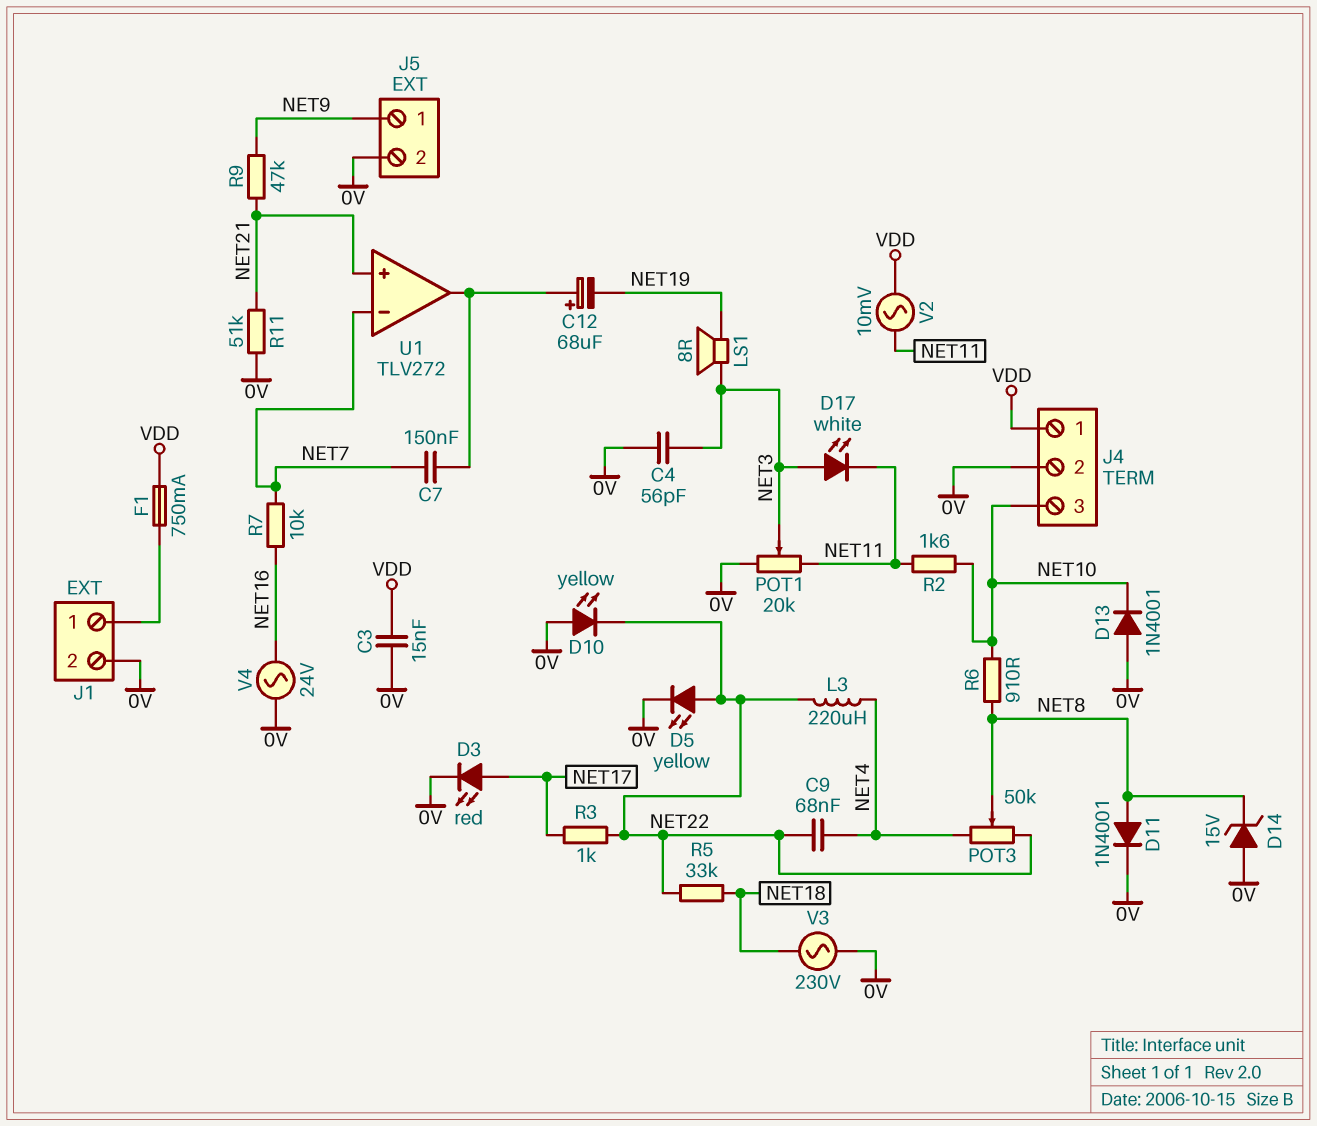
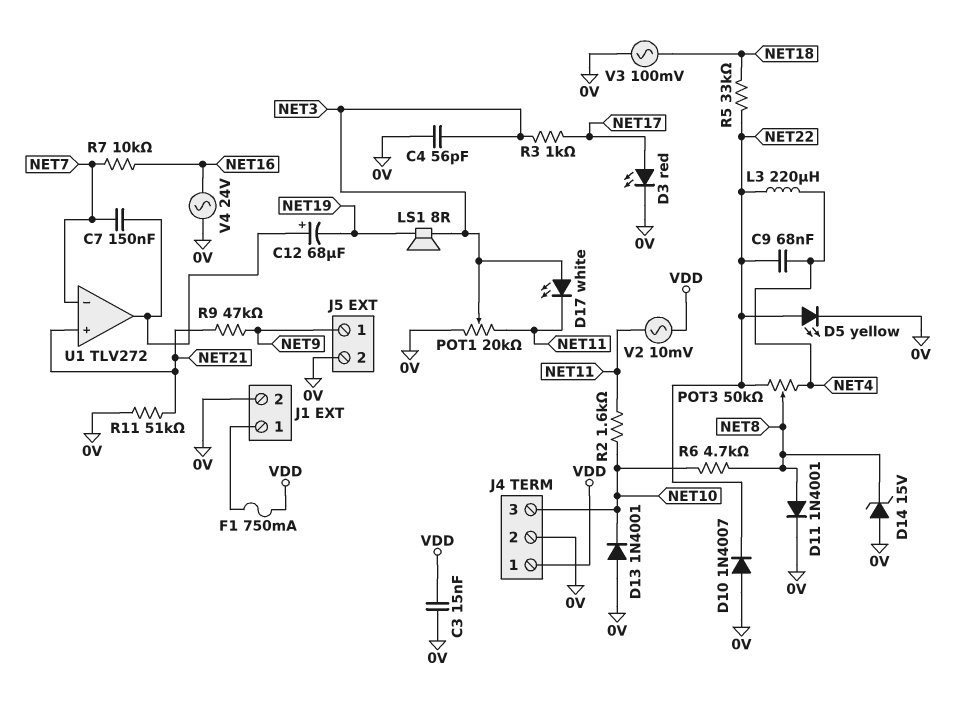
D10: LED yellow (A 0V, K NET22) -> diode 1N4007 (A 0V, K NET22)
R3: 1k (NET17, NET22) -> 1k (NET3, NET17)
R6: 910 (NET8, NET10) -> 4.7k (NET8, NET10)
V3: AC 230V (0V, NET18) -> AC 100mV (0V, NET18)

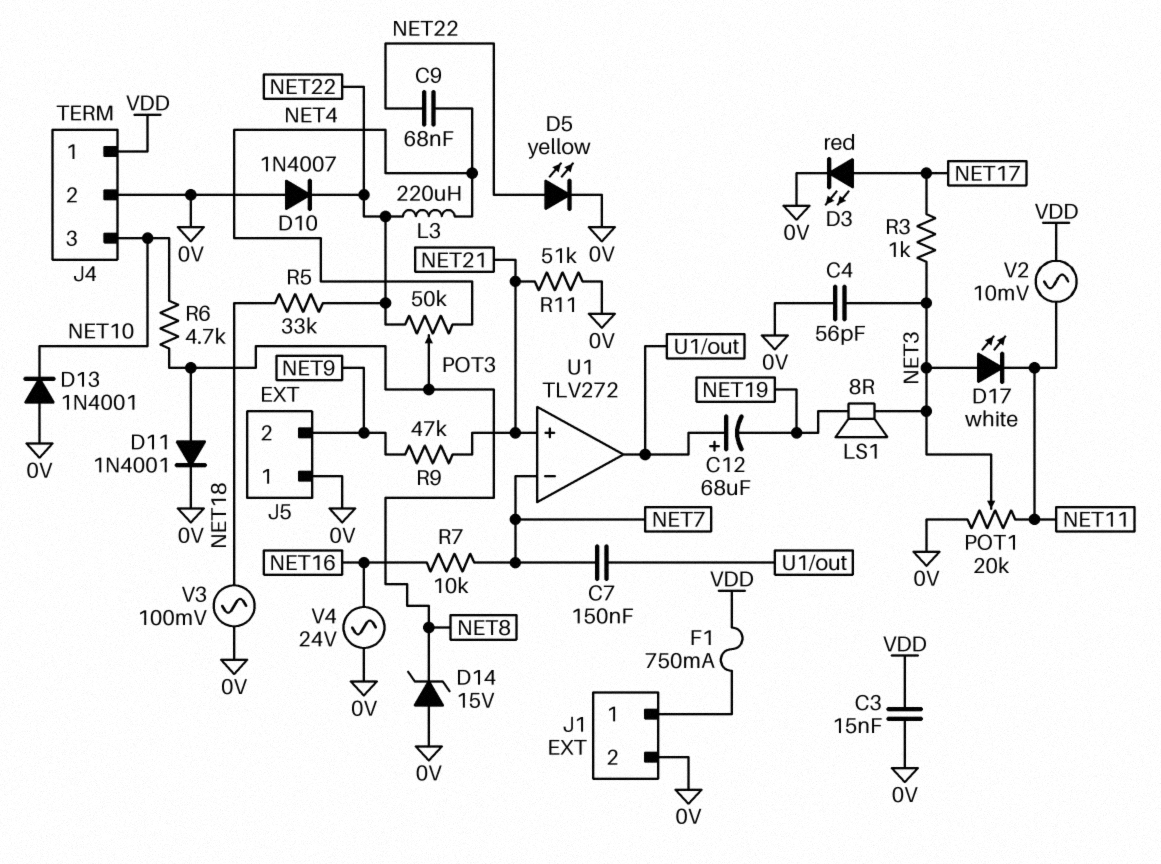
J5 pin 1: NET9 -> 0V
J5 pin 2: 0V -> NET9
R2: 1.6k (NET10, NET11) -> none

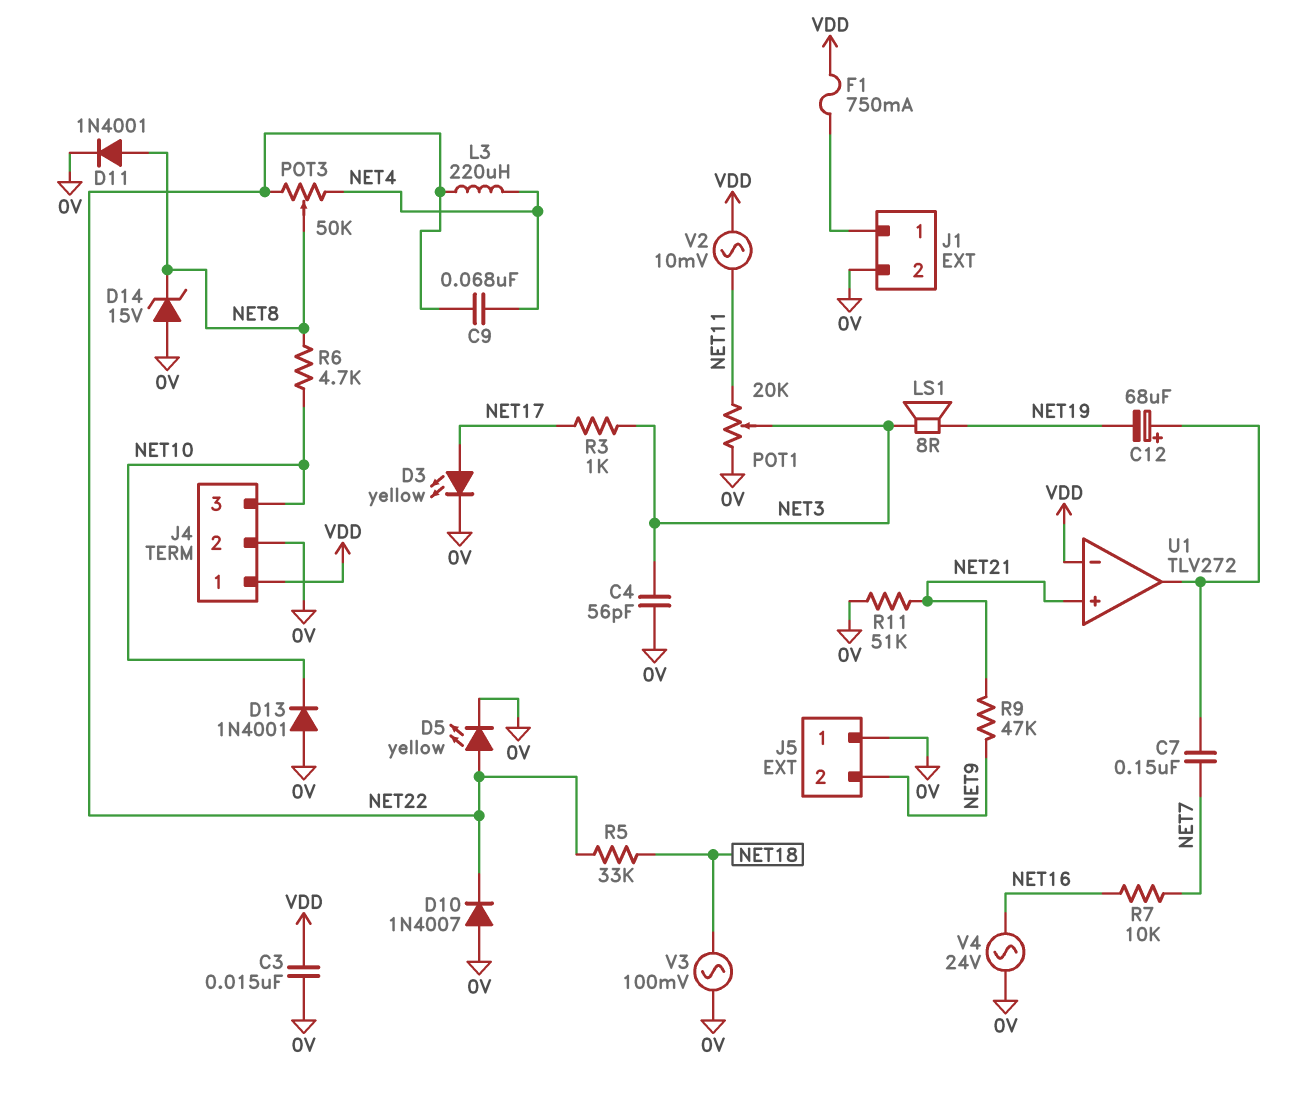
D3: LED red (A NET17, K 0V) -> LED yellow (A NET17, K 0V)
D17: LED white (A NET3, K NET11) -> none
U1 pin in-: NET7 -> VDD

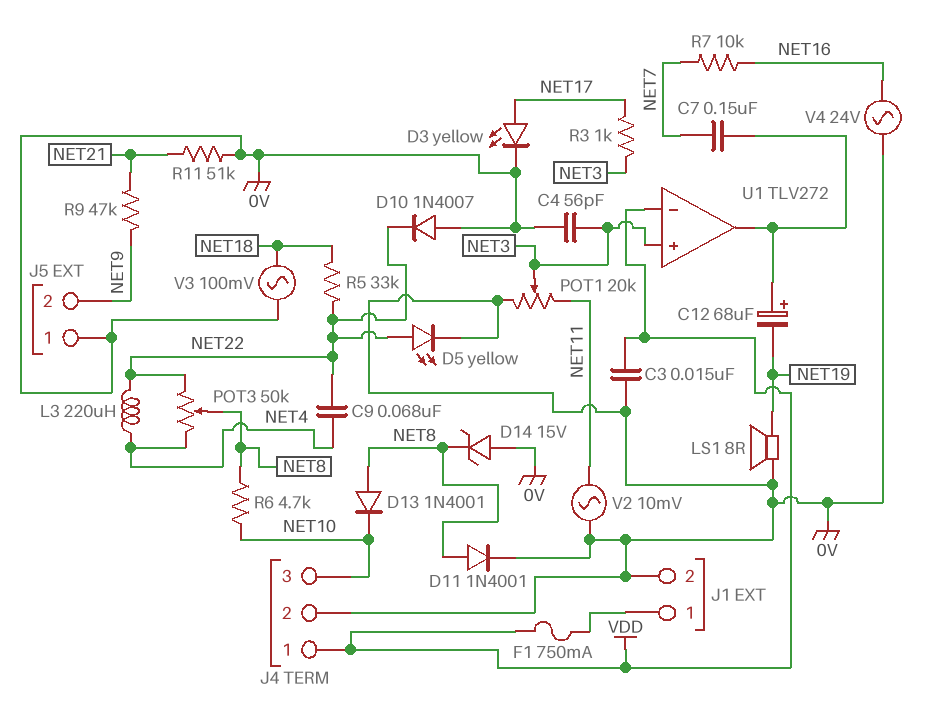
D13: diode 1N4001 (A 0V, K NET10) -> diode 1N4001 (A NET8, K NET10)
LS1: speaker 8R (NET3, NET19) -> speaker 8R (0V, NET19)
U1 pin in+: NET21 -> NET3
V2: AC 10mV (NET11, VDD) -> AC 10mV (0V, NET11)

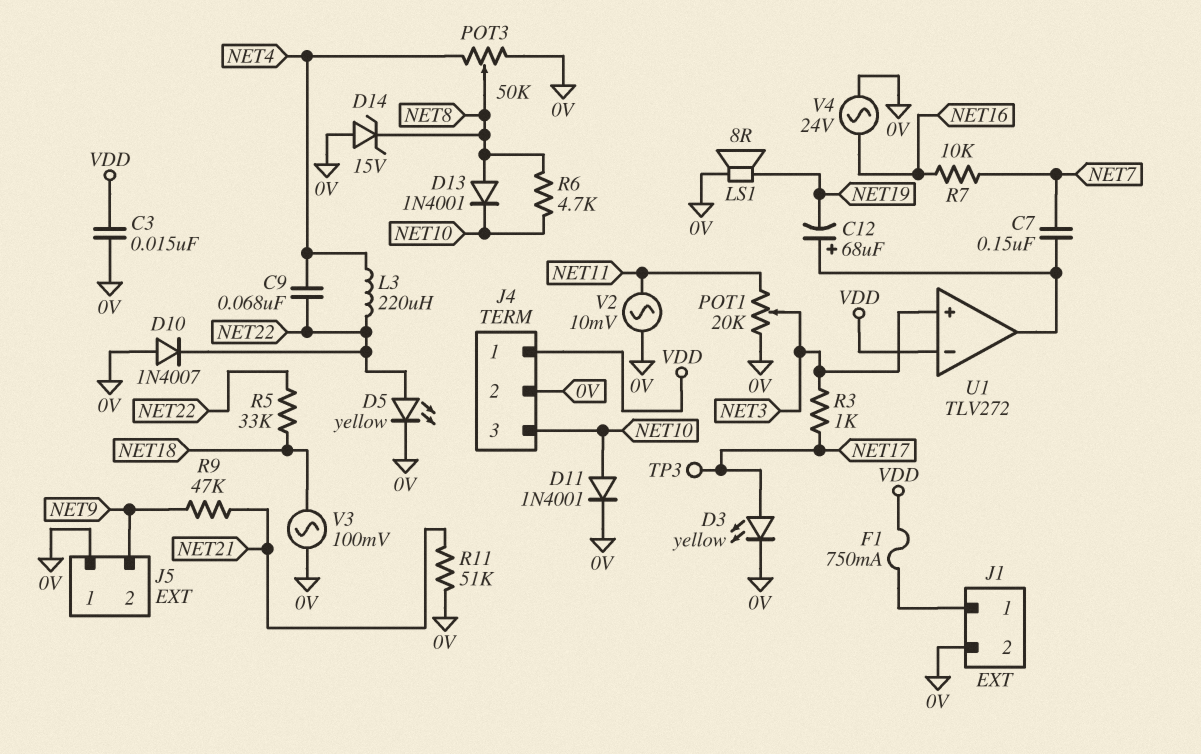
C4: 56pF (0V, NET3) -> none
D11: diode 1N4001 (A NET8, K 0V) -> diode 1N4001 (A NET10, K 0V)
POT3: 50k (NET4, NET22, wiper NET8) -> 50k (0V, NET4, wiper NET8)
TP3: none -> test point (NET17)

